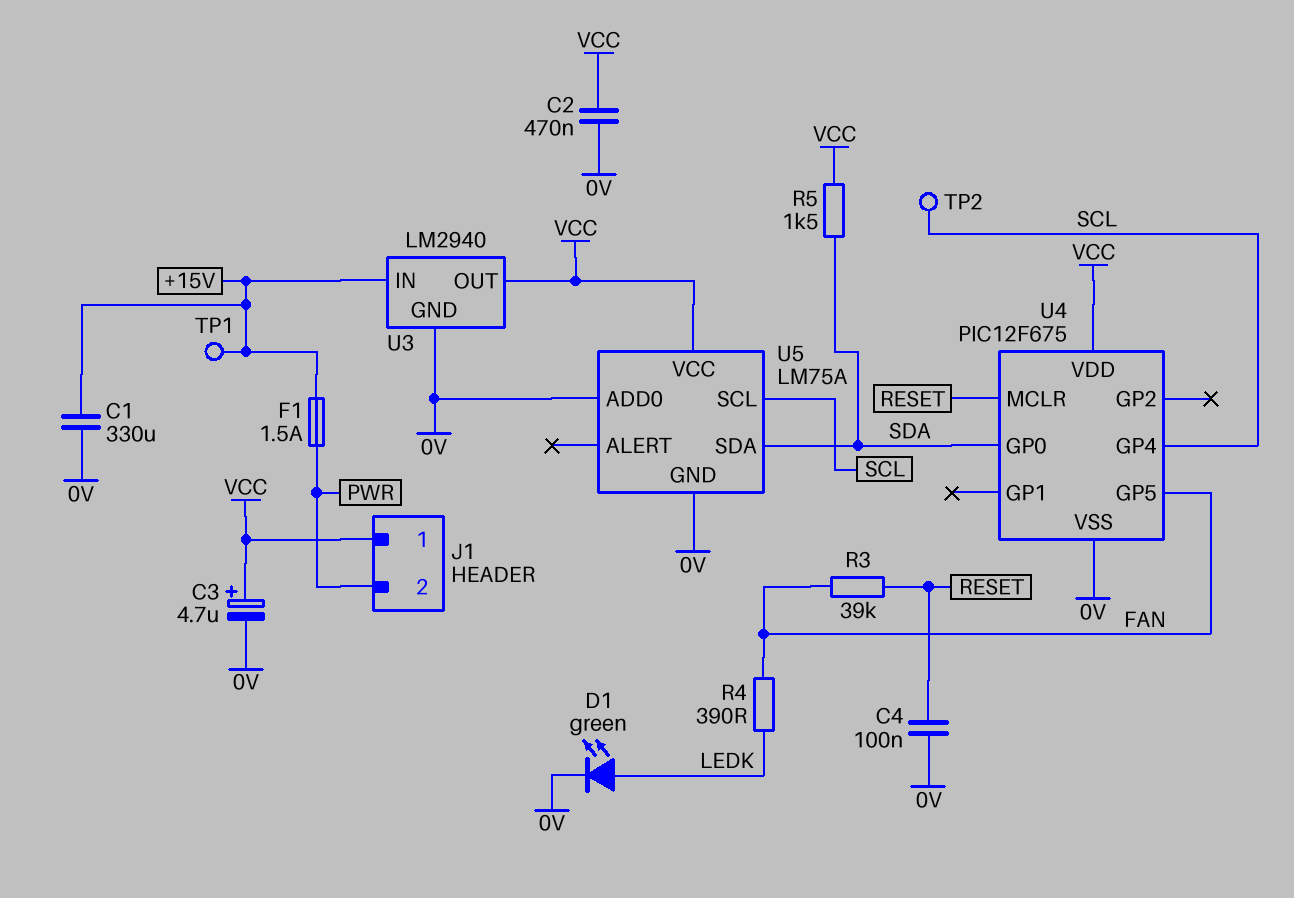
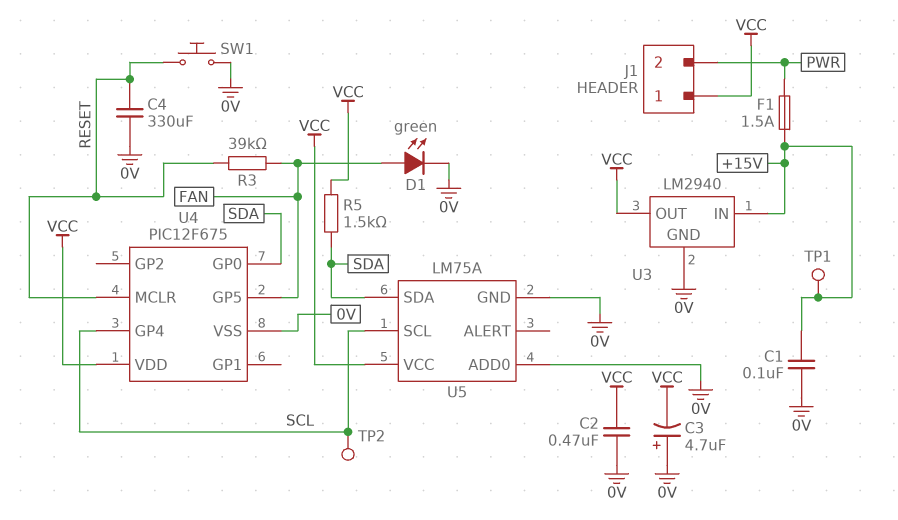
C1: 330uF (+15V, 0V) -> 100nF (+15V, 0V)
C3: 4.7uF (plus VCC, minus 0V) -> 4.7uF (plus 0V, minus VCC)
C4: 100nF (0V, RESET) -> 330uF (0V, RESET)
D1: LED green (A LEDK, K 0V) -> LED green (A FAN, K 0V)
R4: 390 (FAN, LEDK) -> none
SW1: none -> button (0V, RESET)

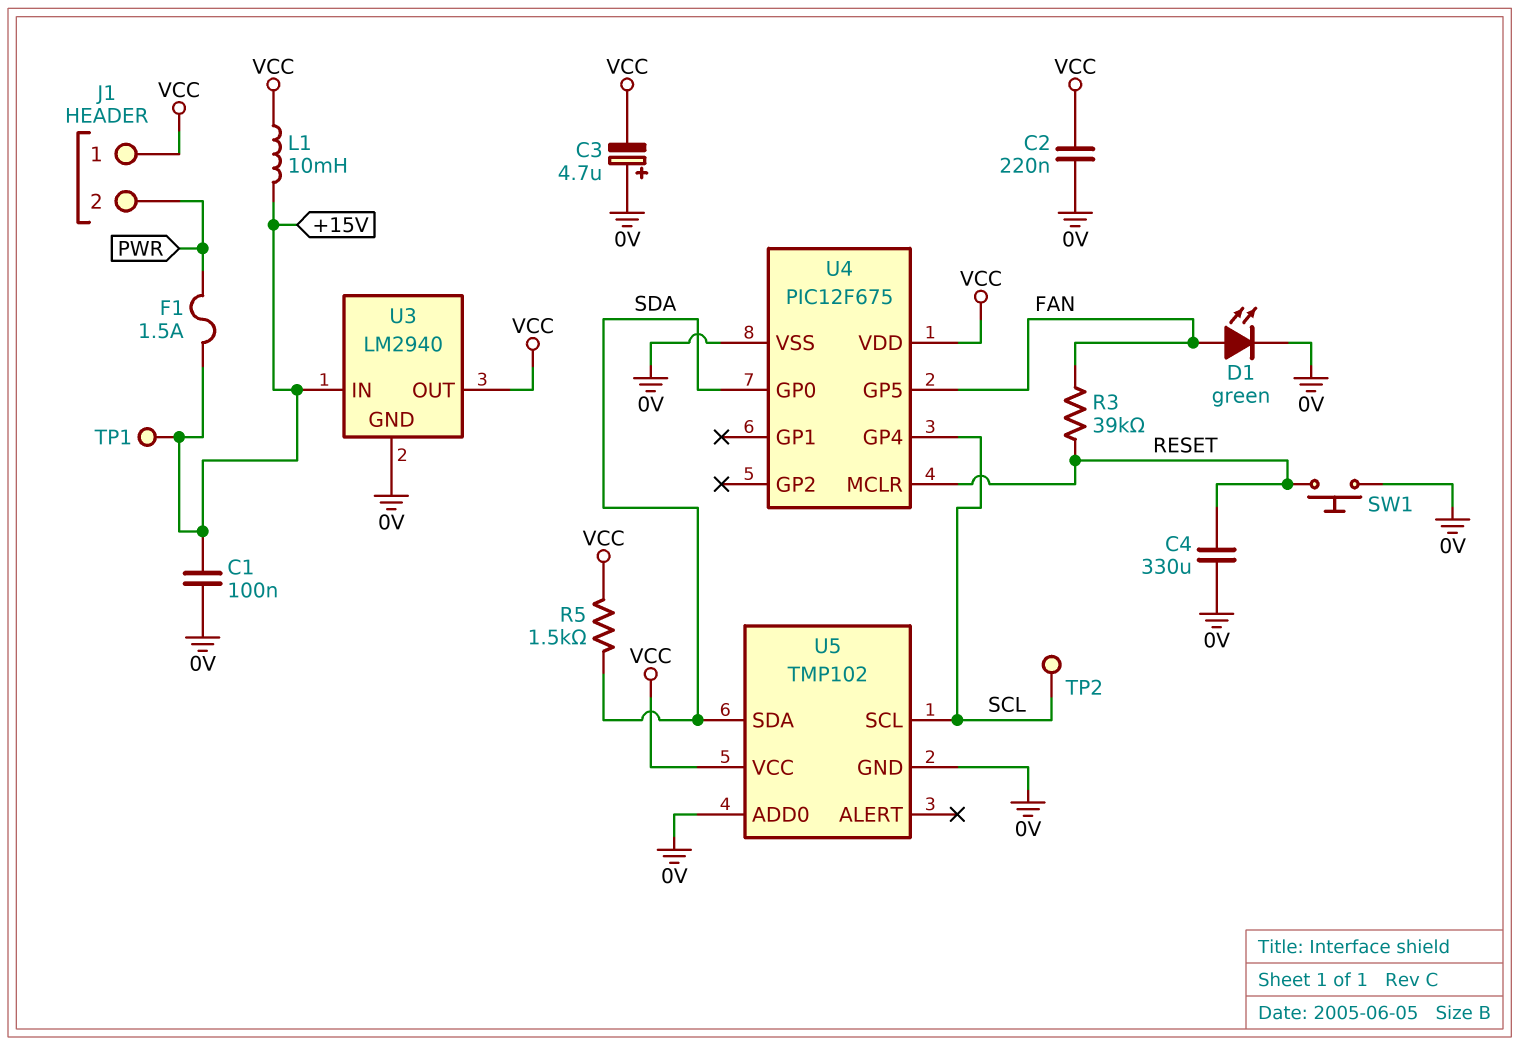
C2: 470nF (0V, VCC) -> 220nF (0V, VCC)
L1: none -> 10mH (+15V, VCC)
U5: LM75A -> TMP102

